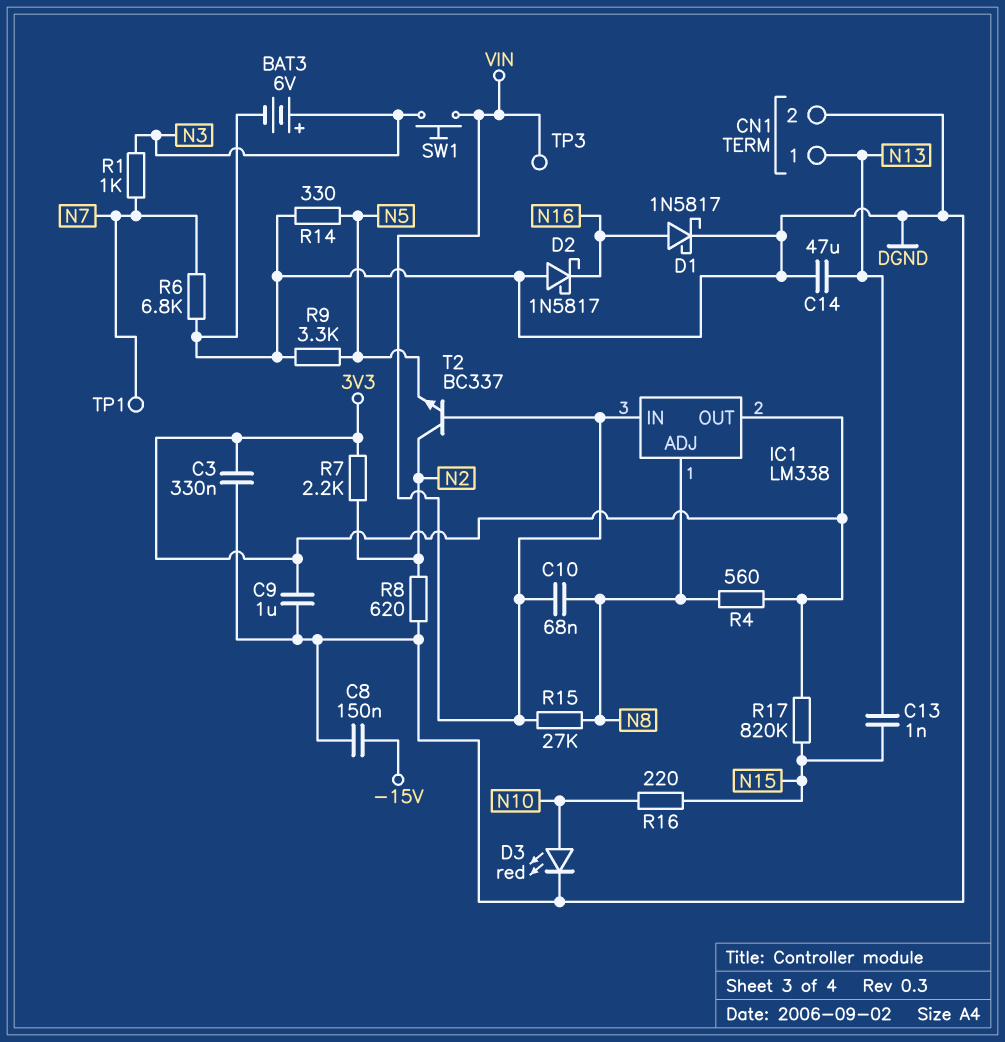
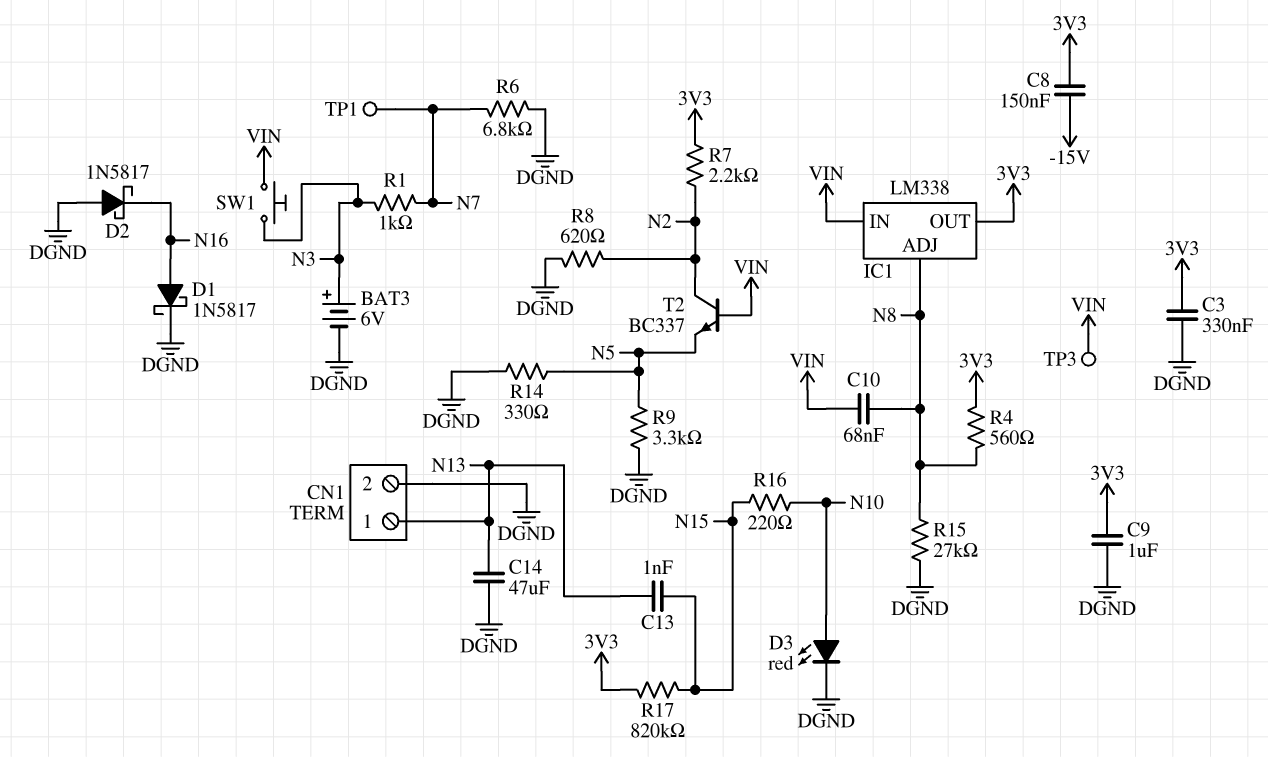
C8: 150nF (-15V, DGND) -> 150nF (-15V, 3V3)
R15: 27k (N8, VIN) -> 27k (DGND, N8)

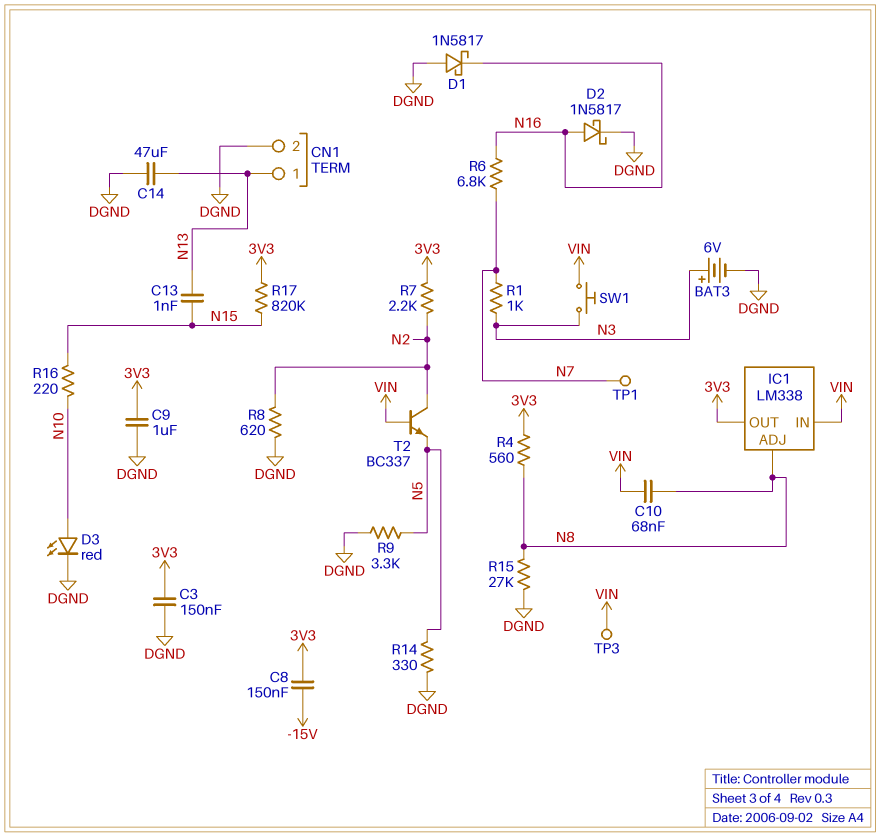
C3: 330nF (3V3, DGND) -> 150nF (3V3, DGND)
D1: schottky 1N5817 (A N16, K DGND) -> schottky 1N5817 (A DGND, K N16)
D2: schottky 1N5817 (A DGND, K N16) -> schottky 1N5817 (A N16, K DGND)
R6: 6.8k (DGND, N7) -> 6.8k (N7, N16)

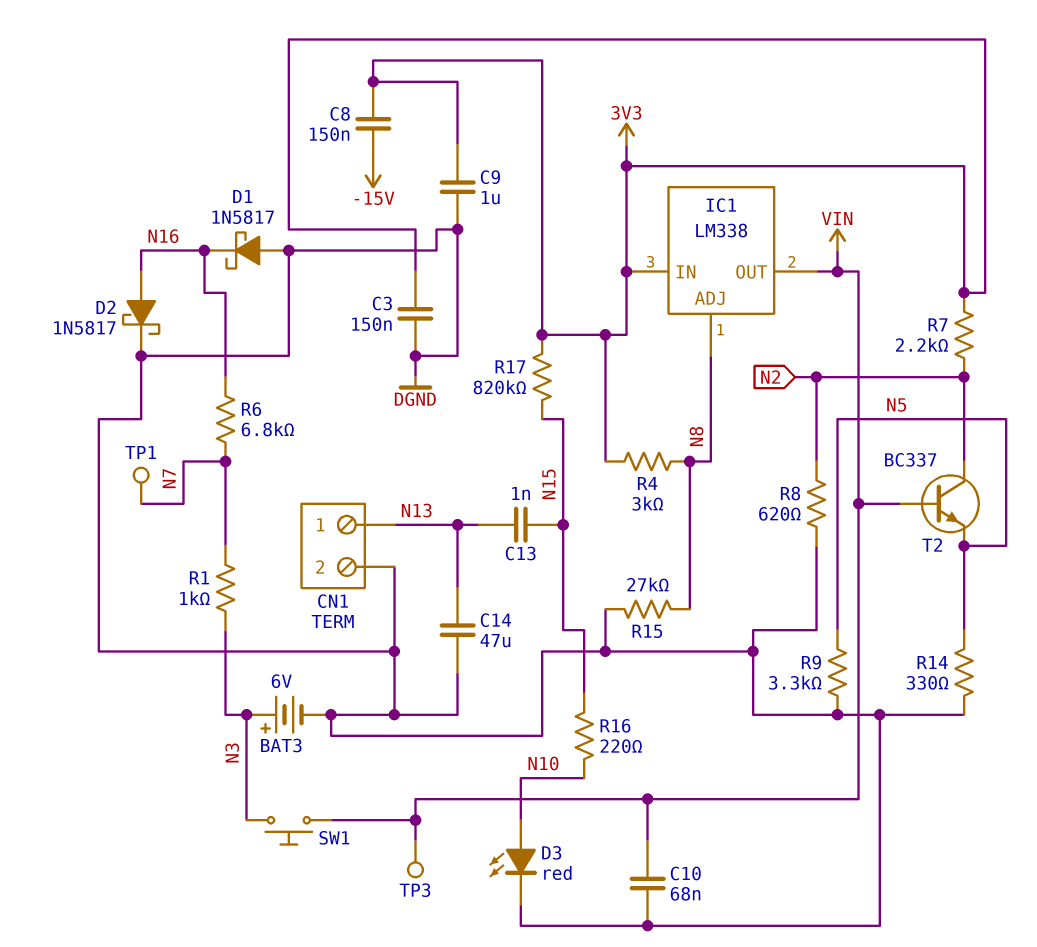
C10: 68nF (N8, VIN) -> 68nF (DGND, VIN)
IC1 pin IN: VIN -> 3V3
IC1 pin OUT: 3V3 -> VIN
R4: 560 (3V3, N8) -> 3k (3V3, N8)

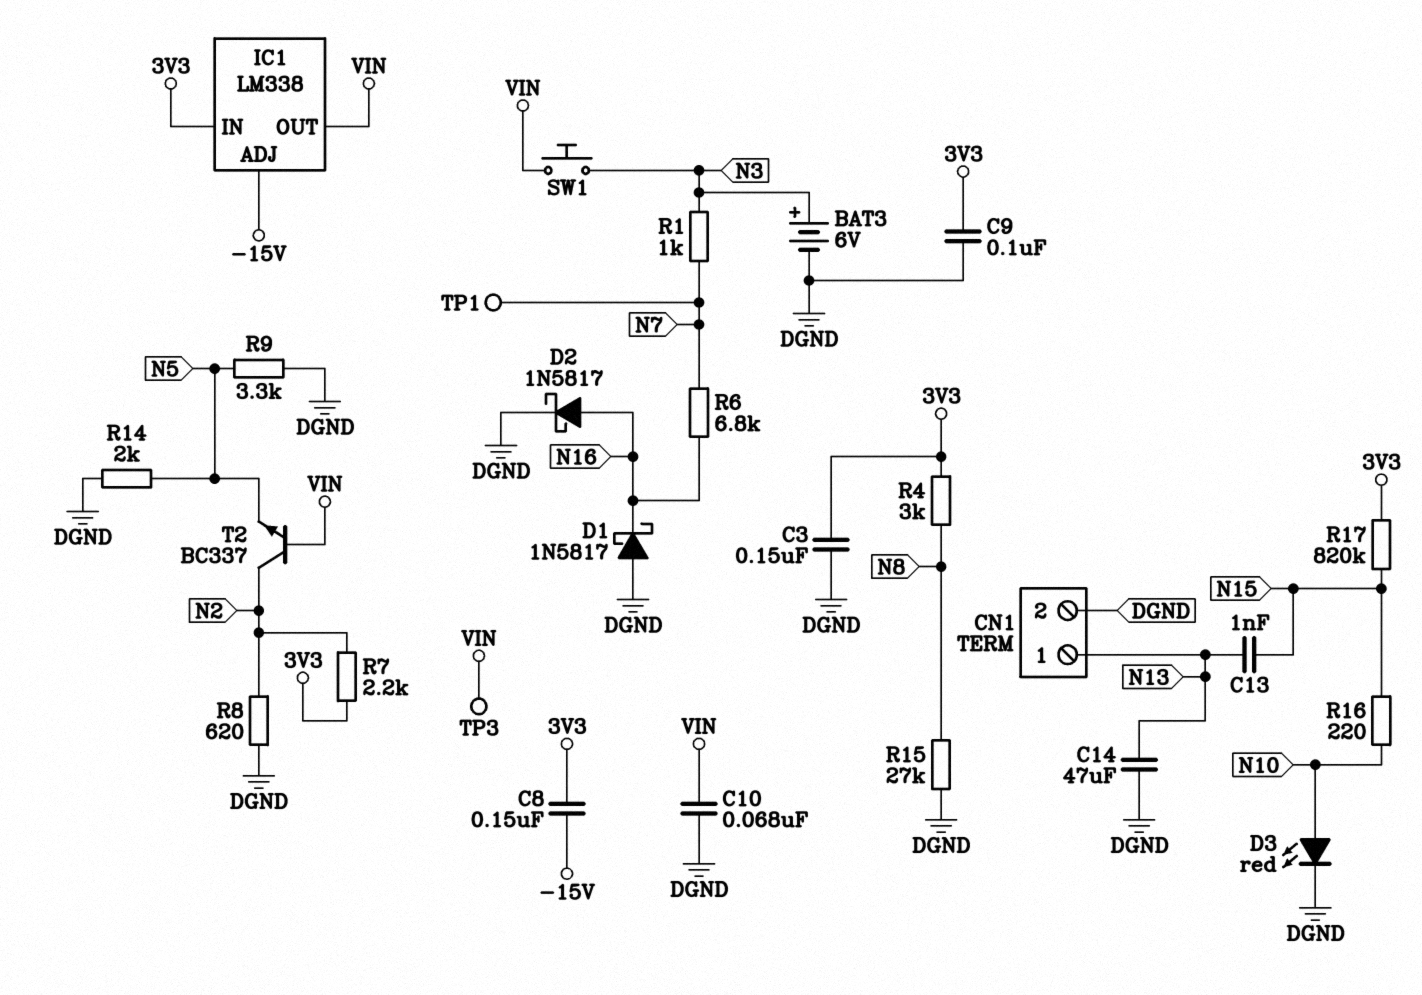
C9: 1uF (3V3, DGND) -> 100nF (3V3, DGND)
IC1 pin ADJ: N8 -> -15V
R14: 330 (DGND, N5) -> 2k (DGND, N5)

